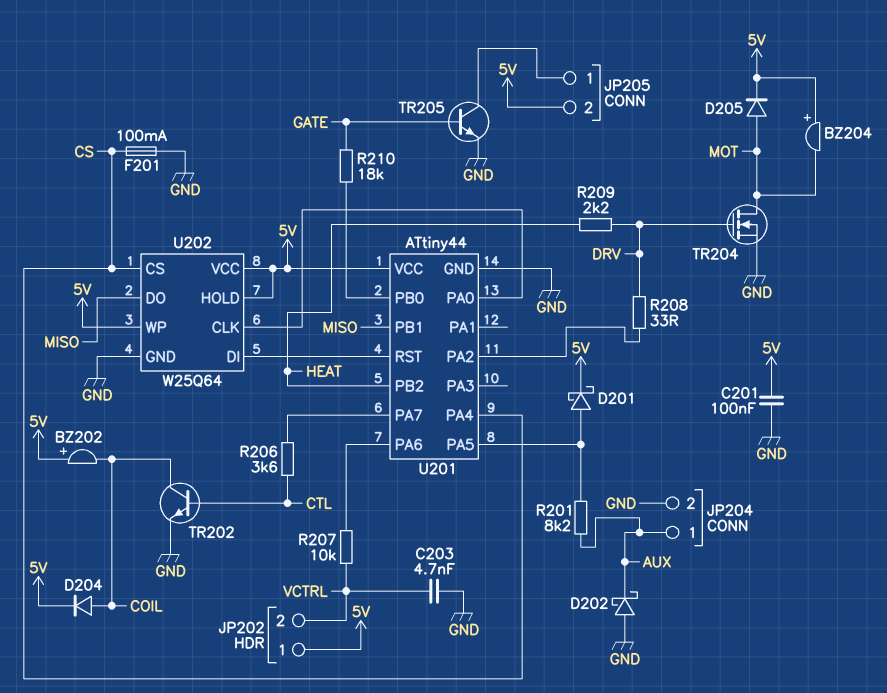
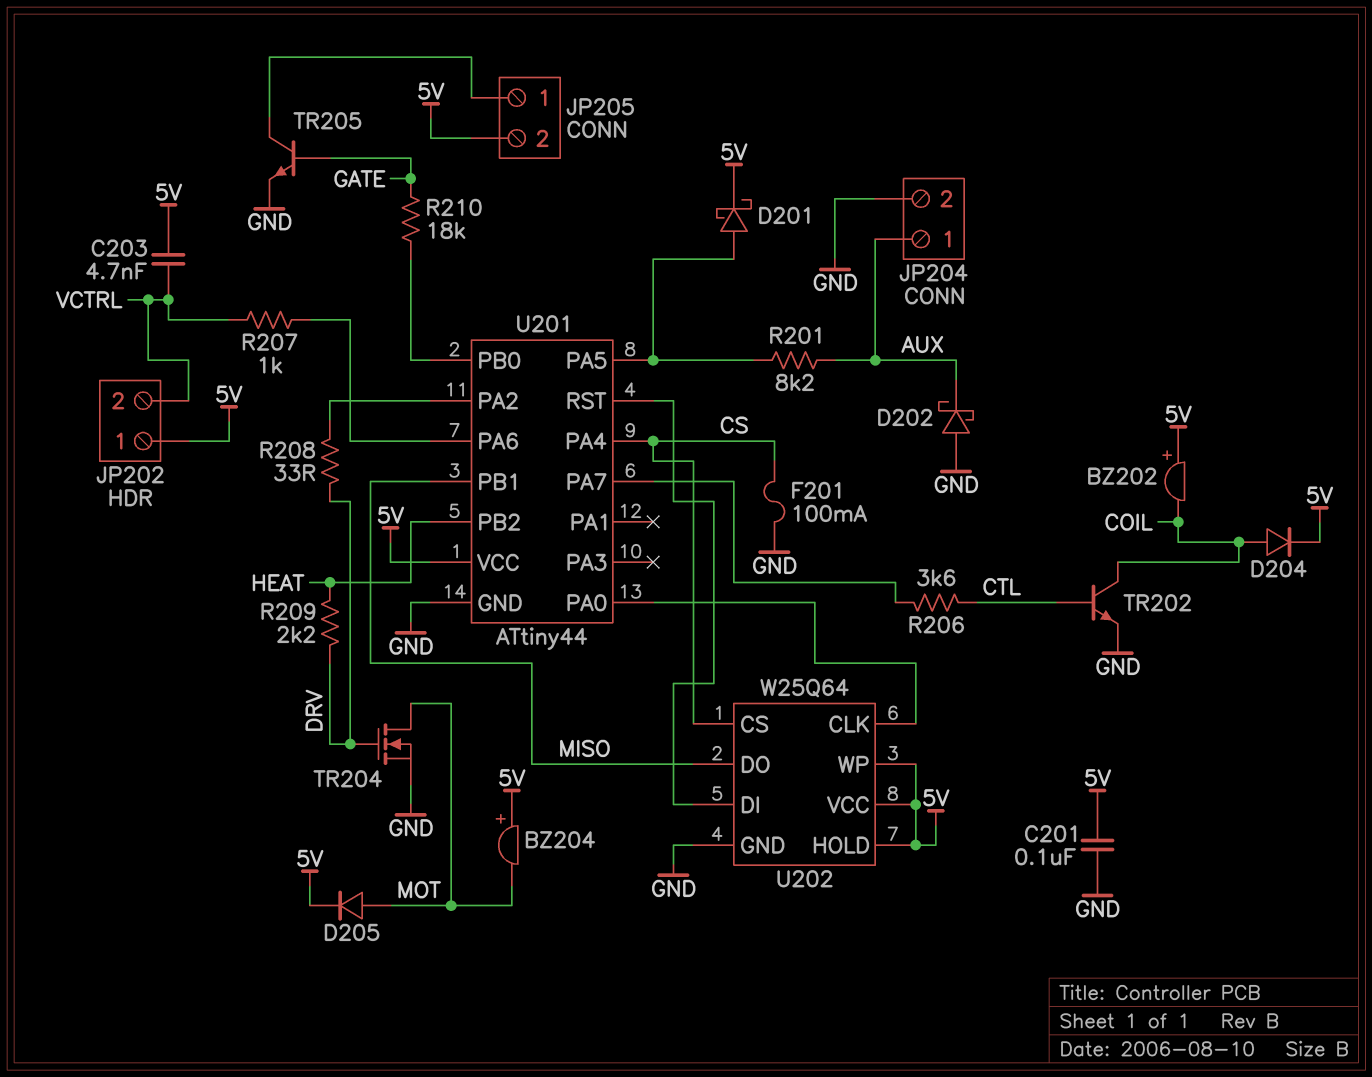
C203: 4.7nF (GND, VCTRL) -> 4.7nF (5V, VCTRL)
R207: 10k (U201/PA6, VCTRL) -> 1k (U201/PA6, VCTRL)

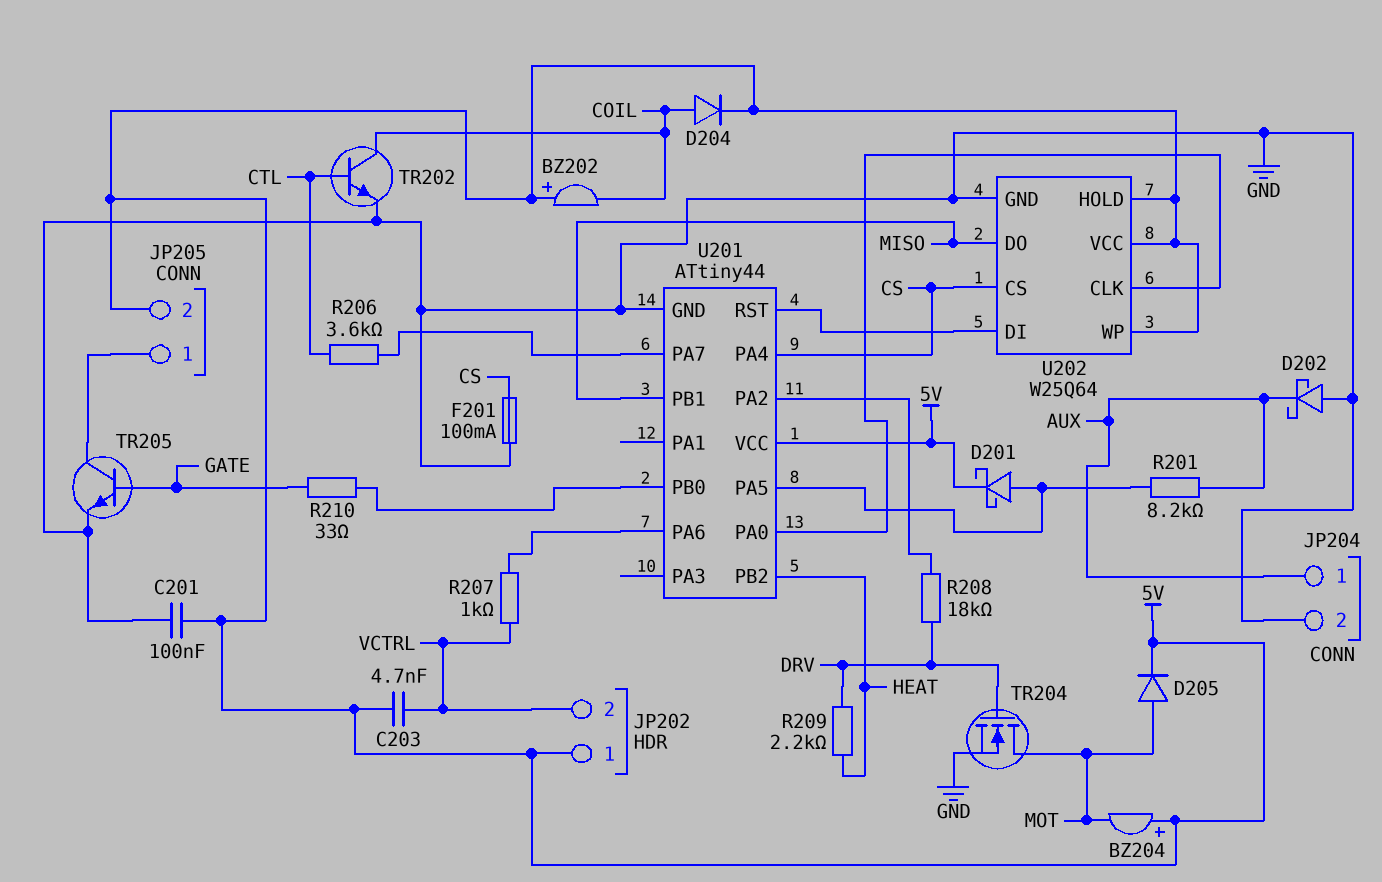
R208: 33 (DRV, U201/PA2) -> 18k (DRV, U201/PA2)
R210: 18k (GATE, U201/PB0) -> 33 (GATE, U201/PB0)

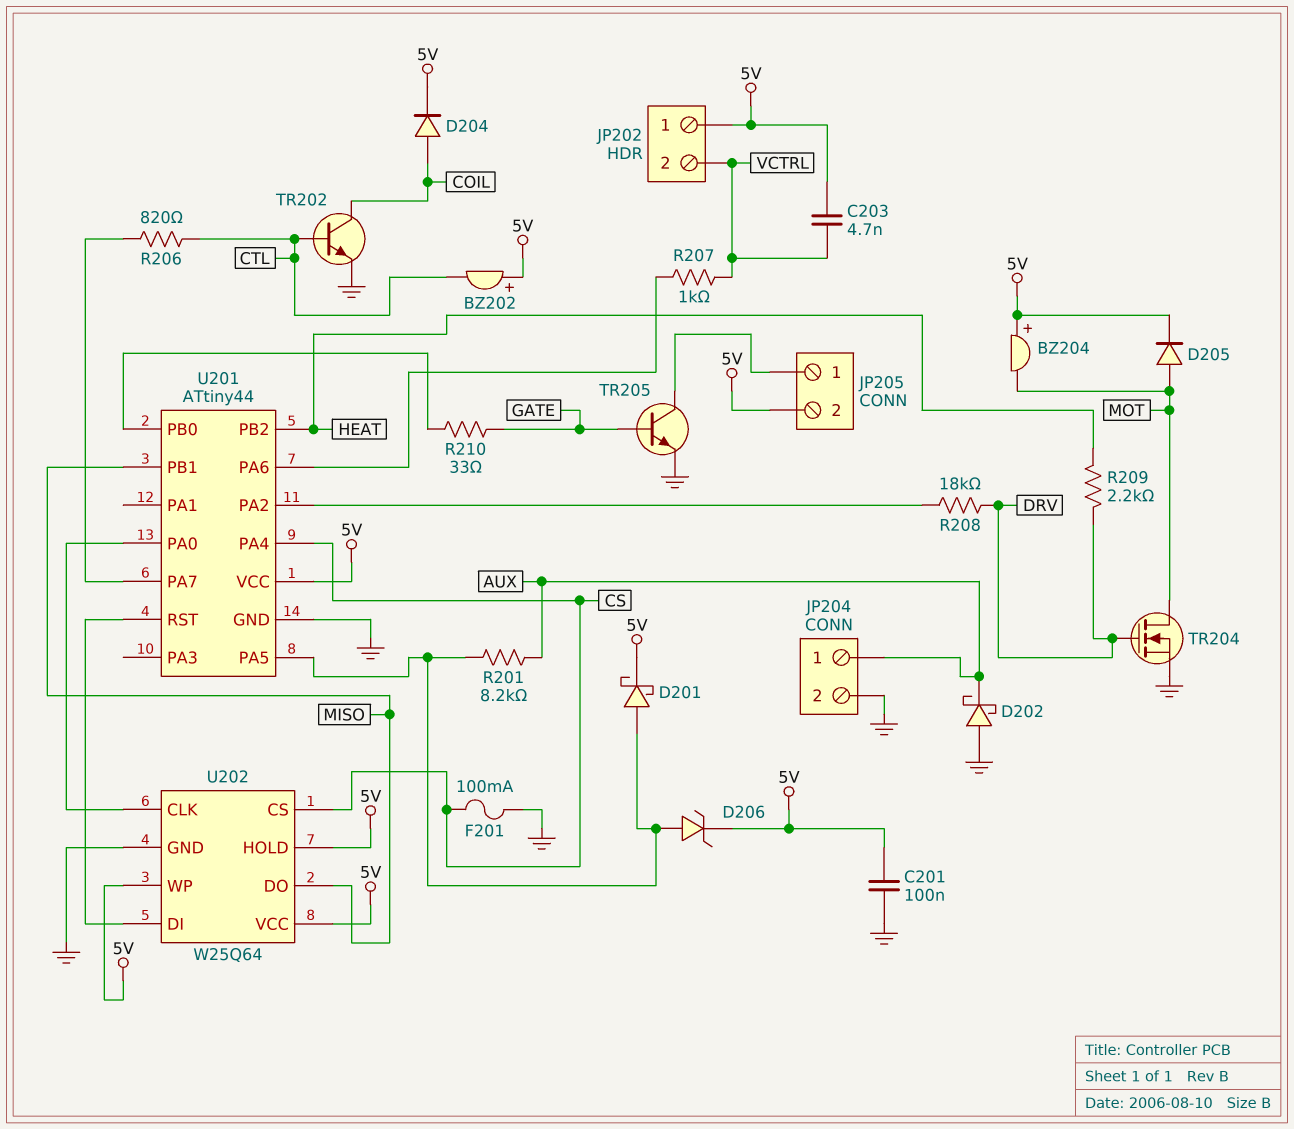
BZ202: buzzer (plus 5V, minus COIL) -> buzzer (plus 5V, minus CTL)
D206: none -> zener (A U201/PA5, K 5V)
R206: 3.6k (CTL, U201/PA7) -> 820 (CTL, U201/PA7)

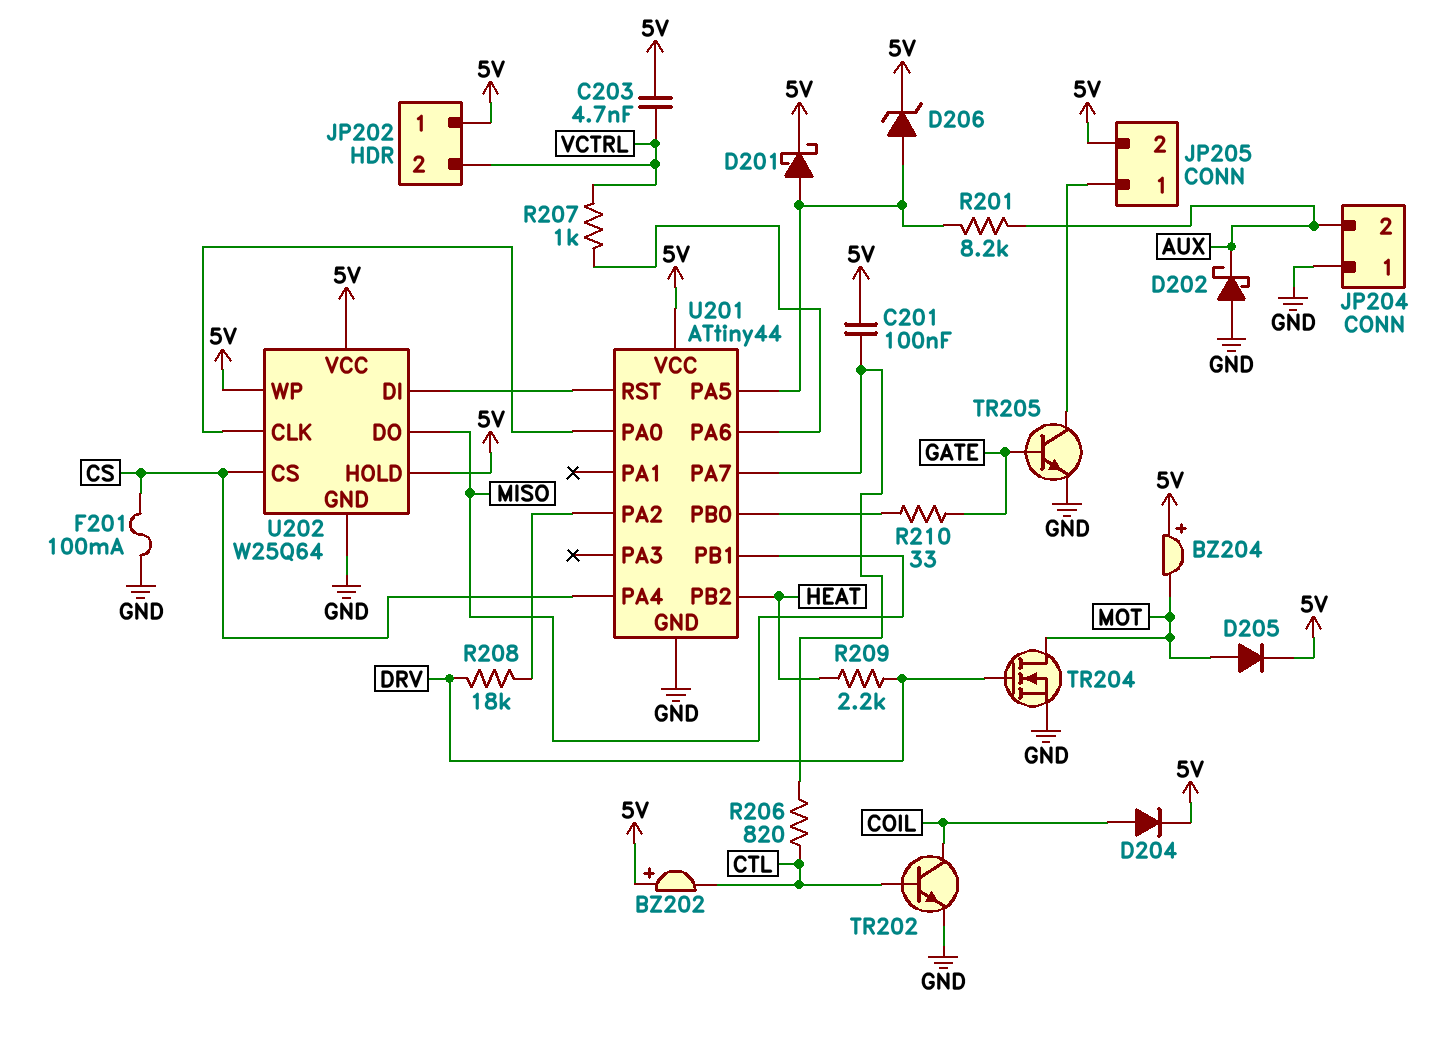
C201: 100nF (5V, GND) -> 100nF (5V, U201/PA7)
JP204 pin 1: AUX -> GND
JP204 pin 2: GND -> AUX

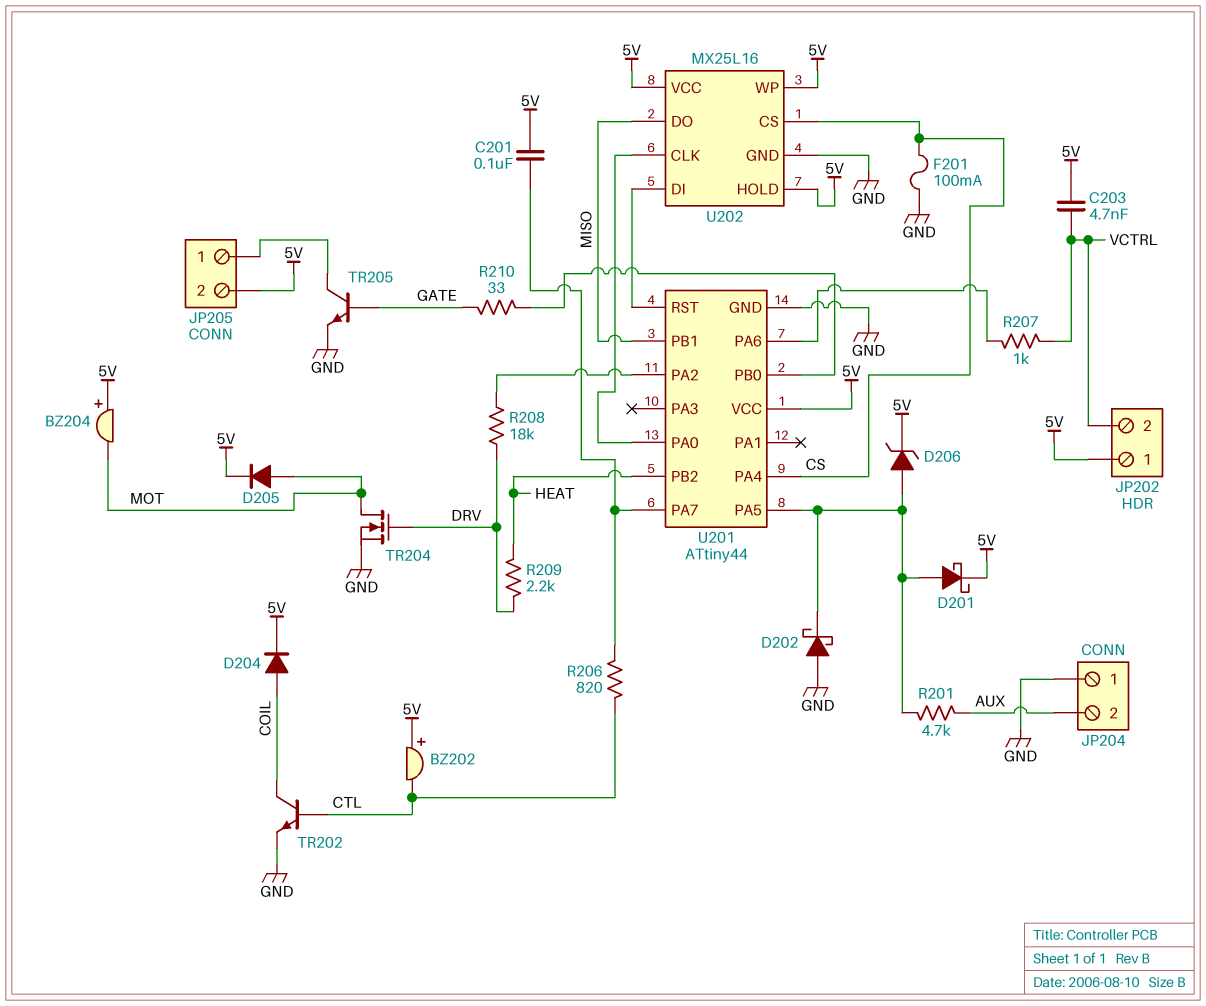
D202: schottky (A GND, K AUX) -> schottky (A GND, K U201/PA5)
R201: 8.2k (AUX, U201/PA5) -> 4.7k (AUX, U201/PA5)
U202: W25Q64 -> MX25L16

